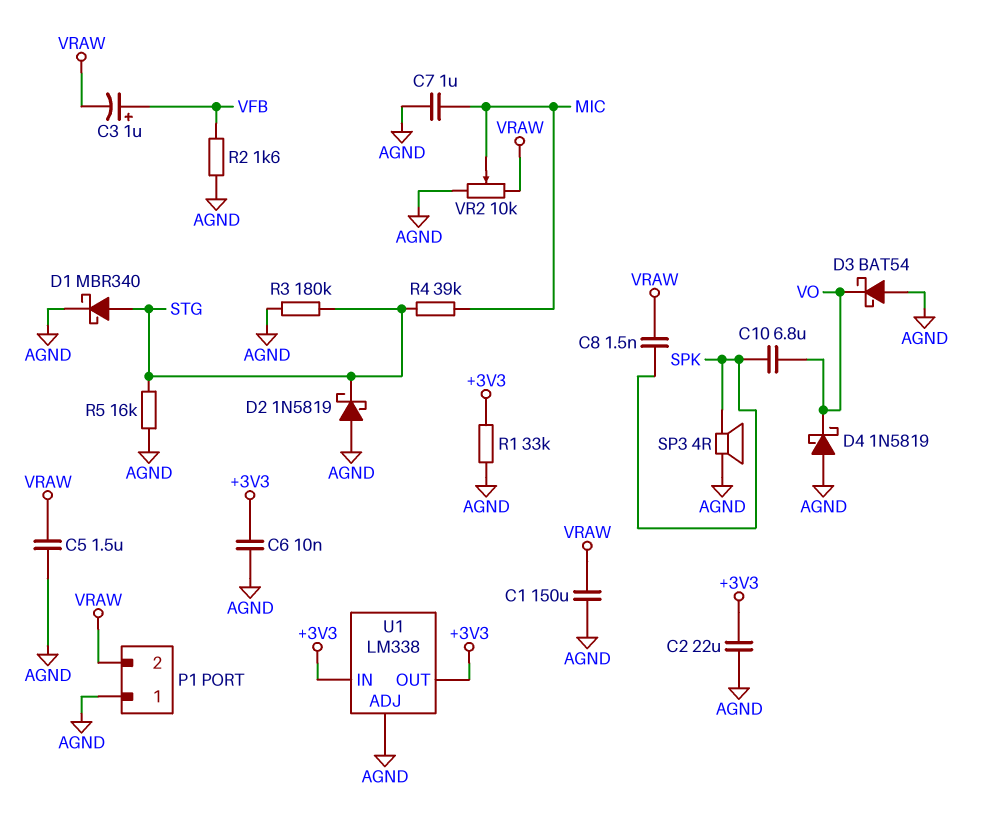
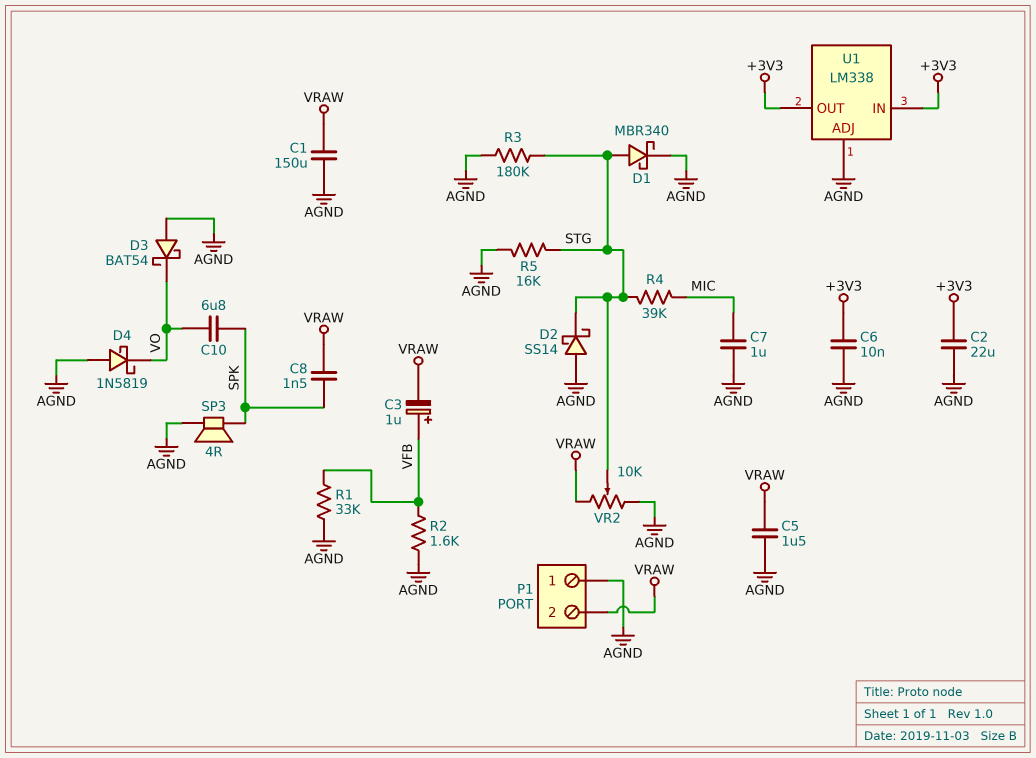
D2: schottky 1N5819 (A AGND, K STG) -> schottky SS14 (A AGND, K STG)
R1: 33k (+3V3, AGND) -> 33k (AGND, VFB)
VR2: 10k (AGND, VRAW, wiper MIC) -> 10k (AGND, VRAW, wiper STG)

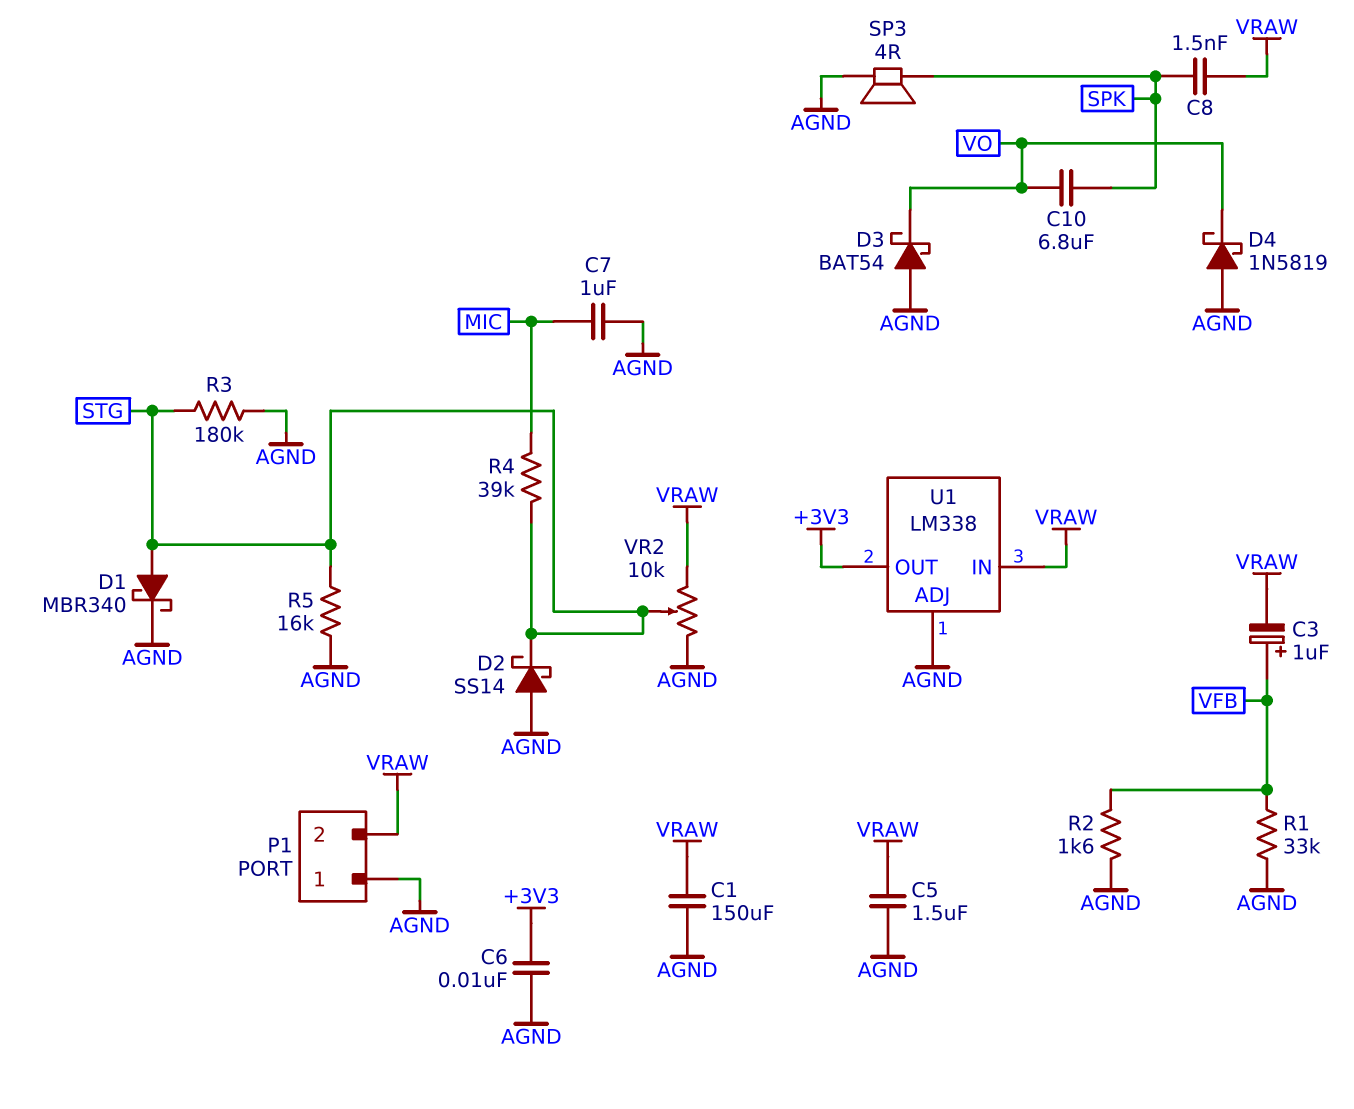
C2: 22uF (+3V3, AGND) -> none
U1 pin IN: +3V3 -> VRAW

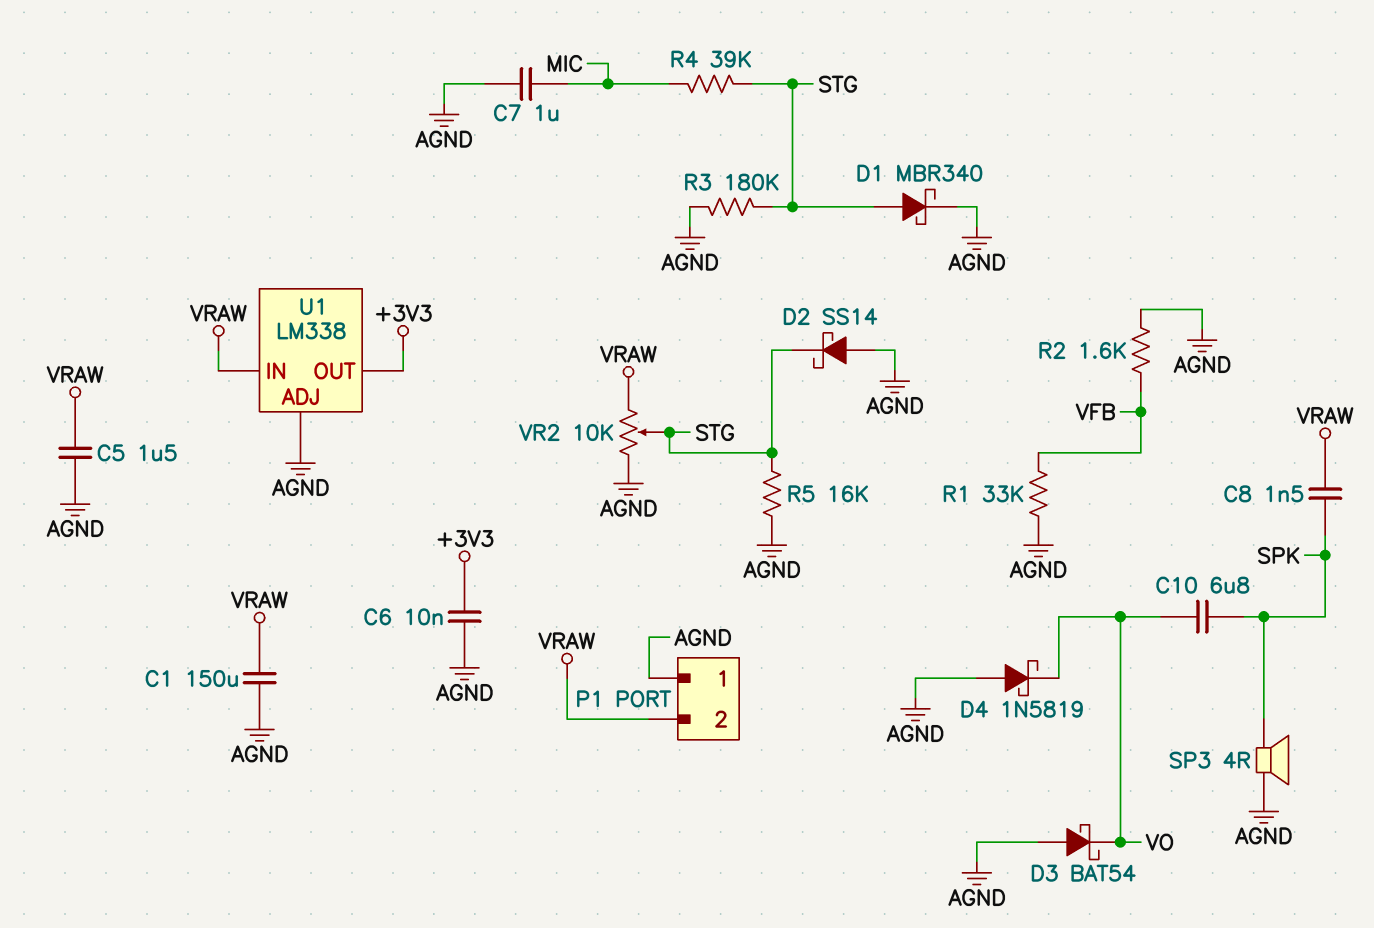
C3: 1uF (plus VFB, minus VRAW) -> none

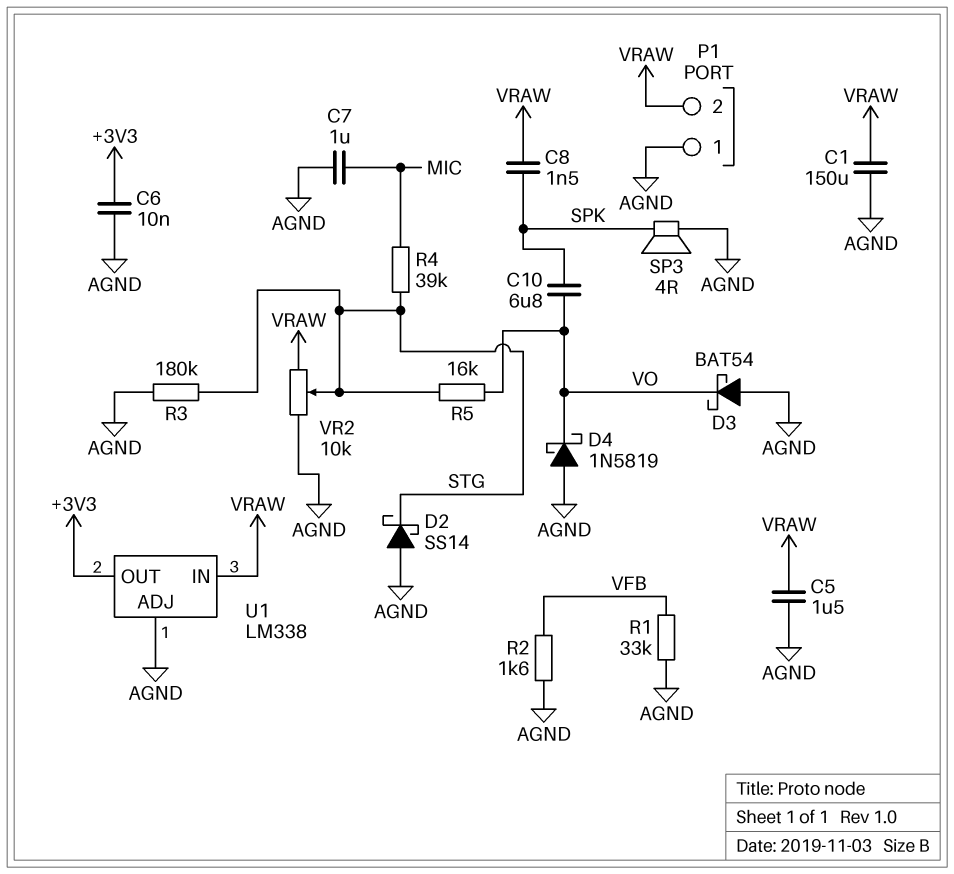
D1: schottky MBR340 (A STG, K AGND) -> none
R5: 16k (AGND, STG) -> 16k (STG, VO)

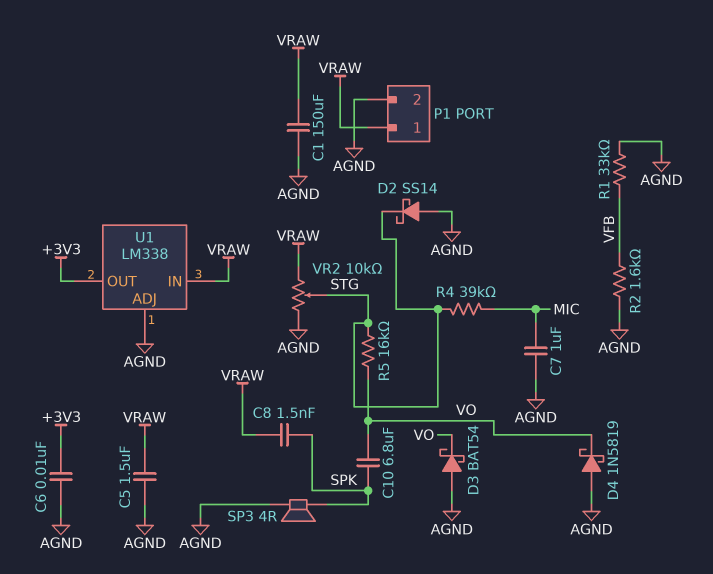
P1 pin 1: AGND -> VRAW
P1 pin 2: VRAW -> AGND
R3: 180k (AGND, STG) -> none

